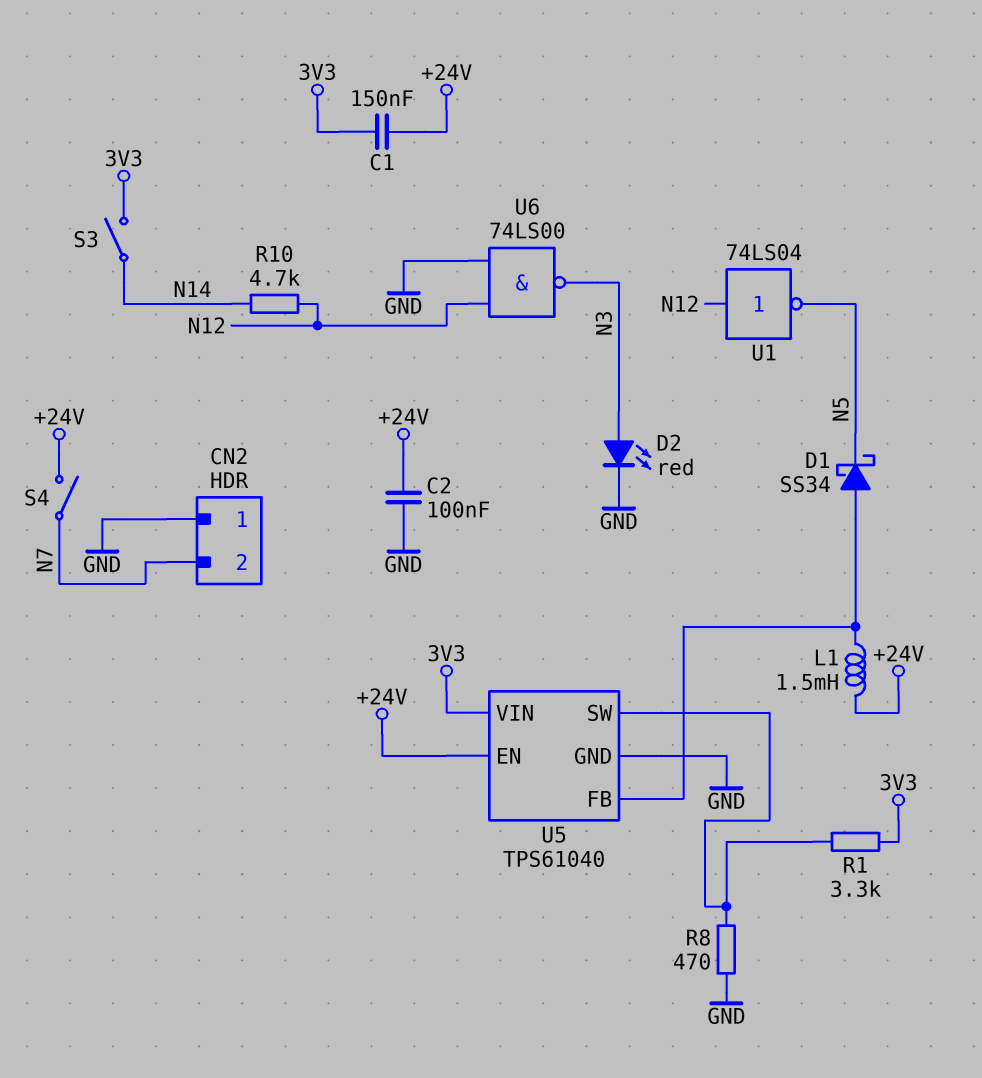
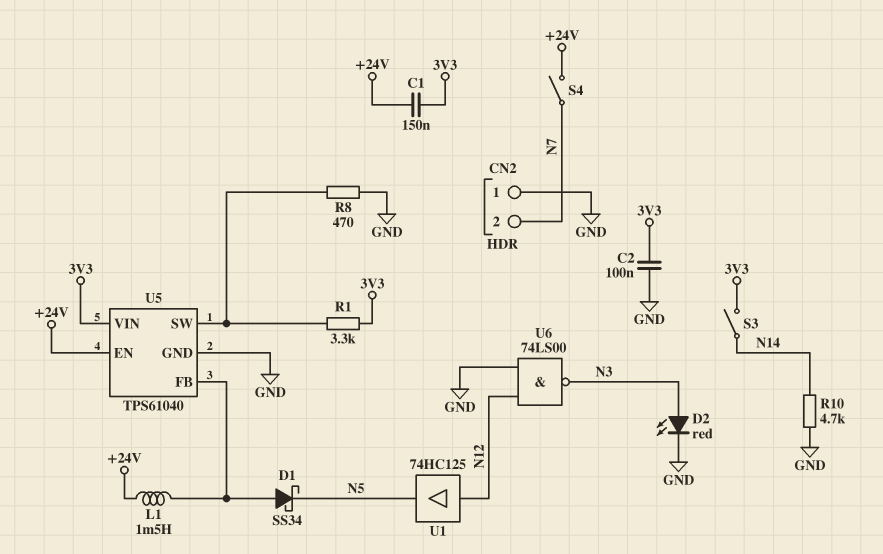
C2: 100nF (+24V, GND) -> 100nF (3V3, GND)
R10: 4.7k (N12, N14) -> 4.7k (GND, N14)
U1: NOT 74LS04 (in N12, out N5) -> buffer 74HC125 (in N12, out N5)

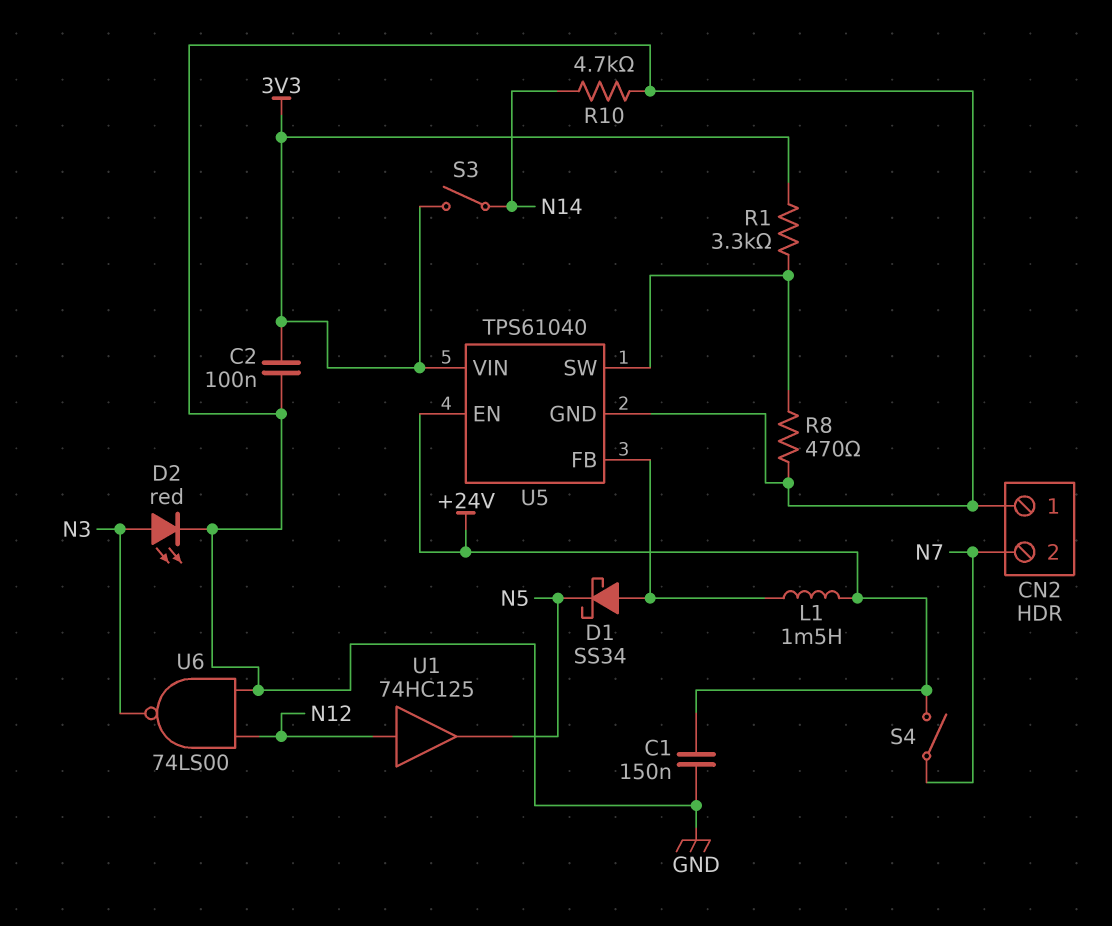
C1: 150nF (+24V, 3V3) -> 150nF (+24V, GND)

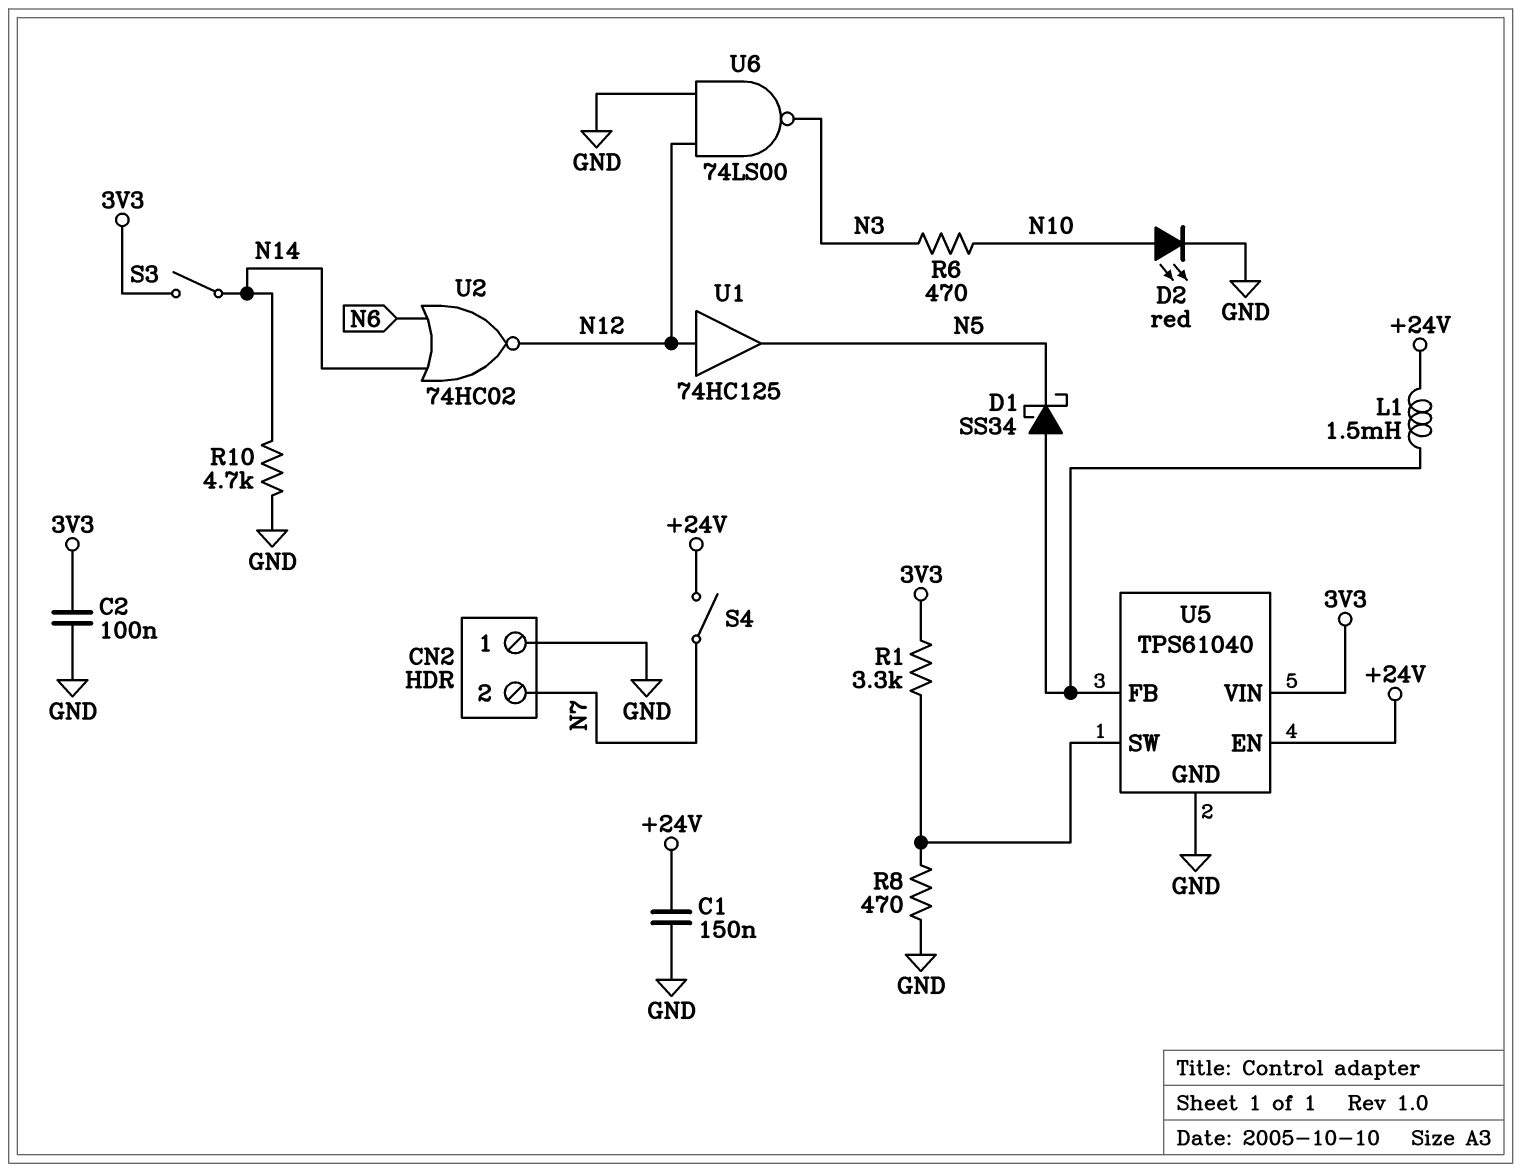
D2: LED red (A N3, K GND) -> LED red (A N10, K GND)
R6: none -> 470 (N3, N10)
U2: none -> NOR 74HC02 (in N6, in N14, out N12)

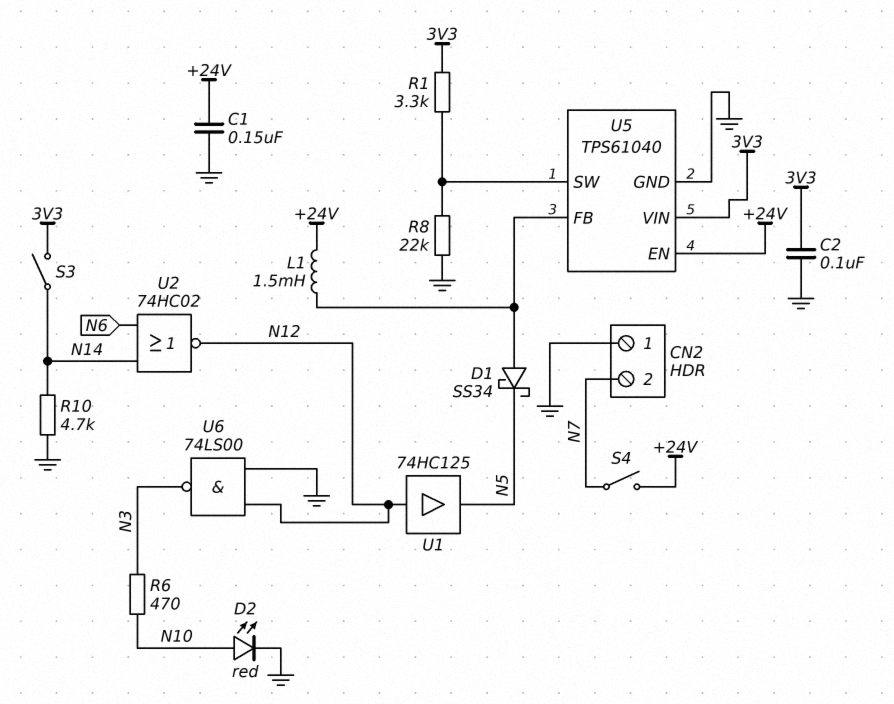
R8: 470 (GND, U5/SW) -> 22k (GND, U5/SW)

